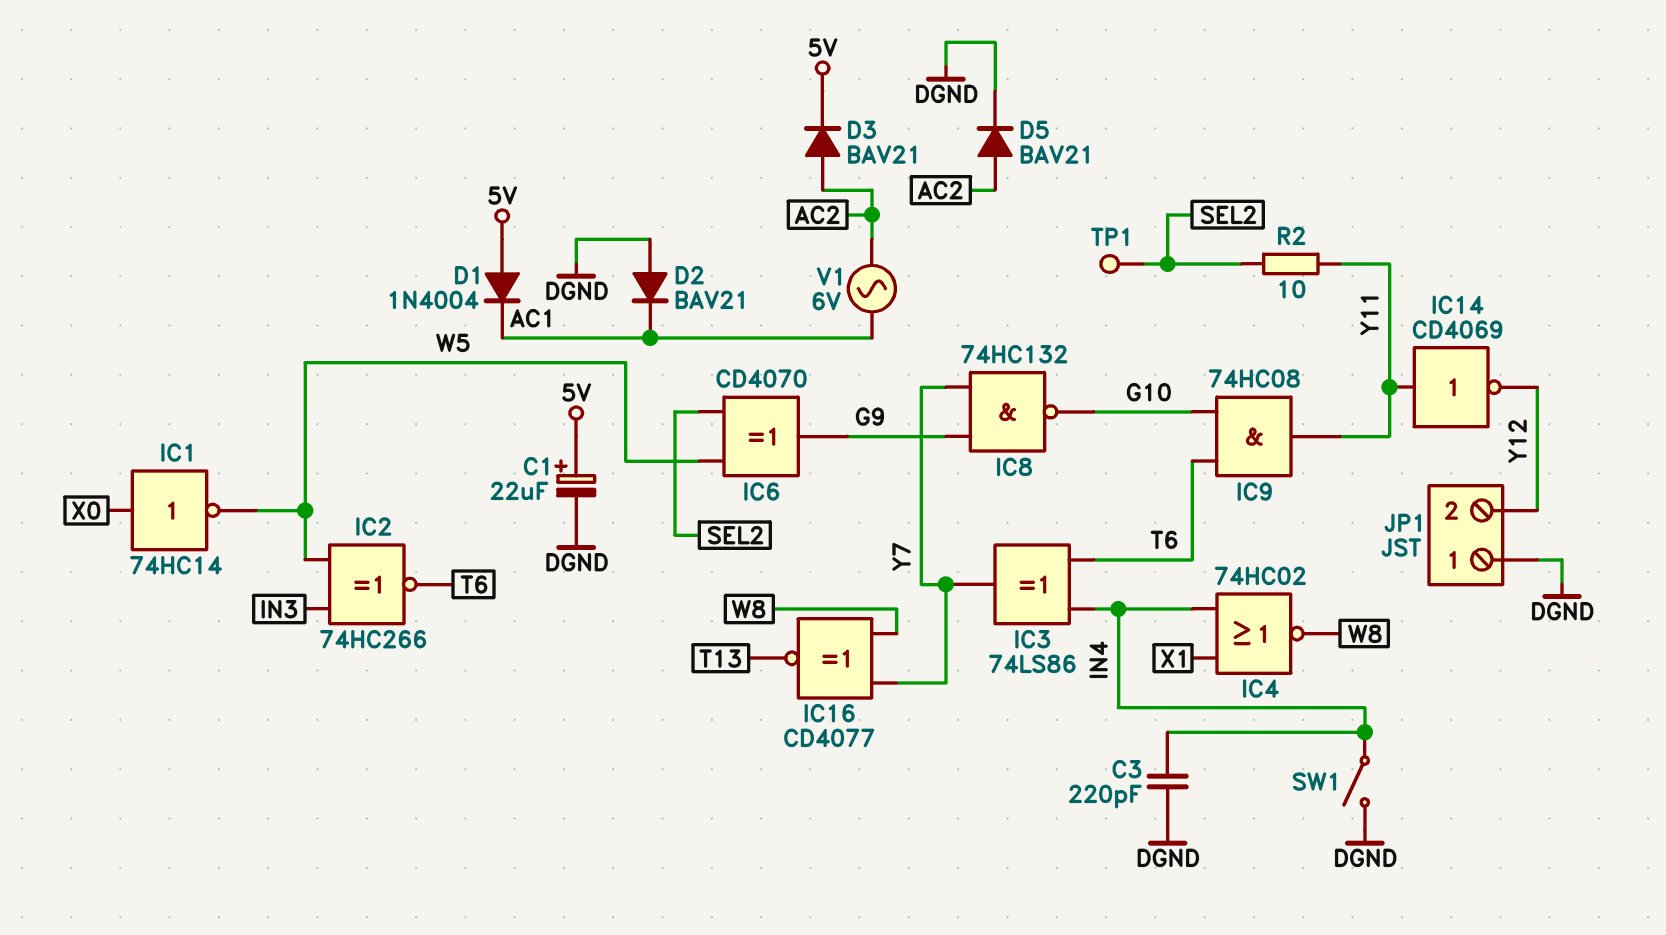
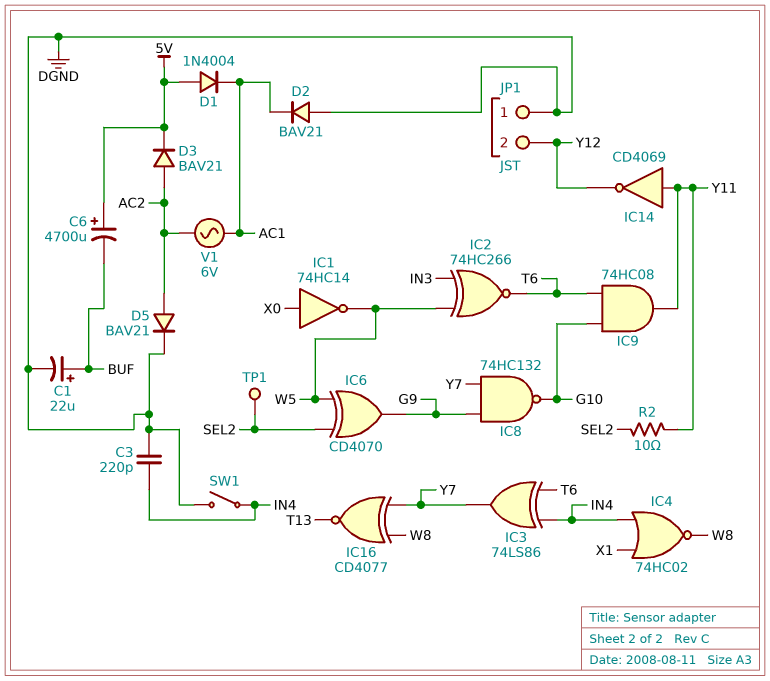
C1: 22uF (plus 5V, minus DGND) -> 22uF (plus BUF, minus DGND)
C6: none -> 4700uF (plus 5V, minus BUF)

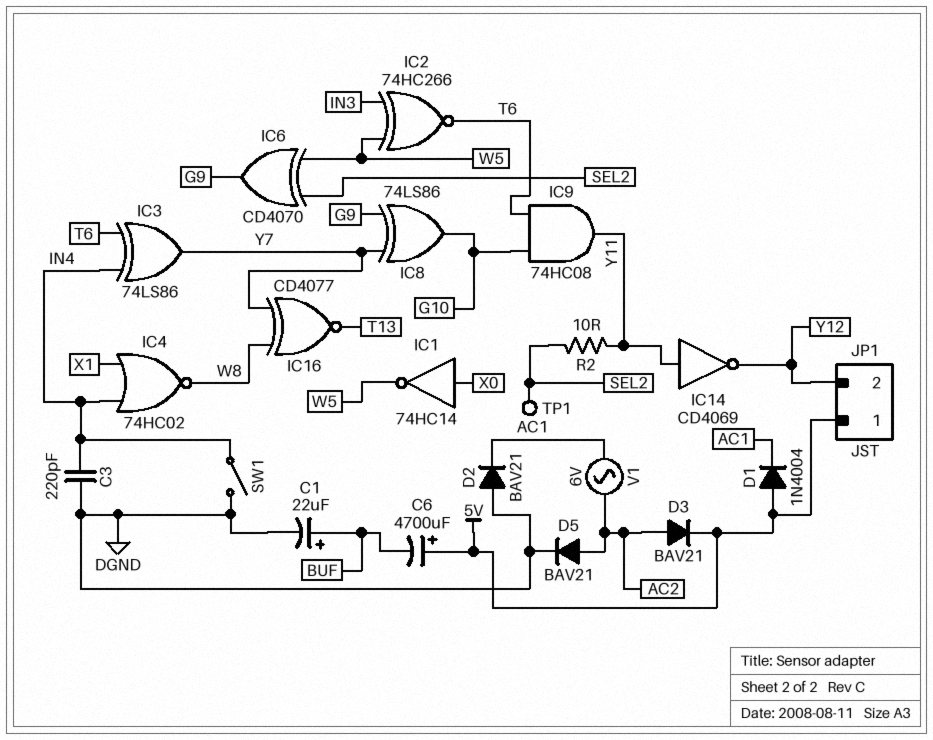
IC8: NAND 74HC132 (in G9, in Y7, out G10) -> XOR 74LS86 (in G9, in Y7, out G10)
JP1 pin 1: DGND -> 5V

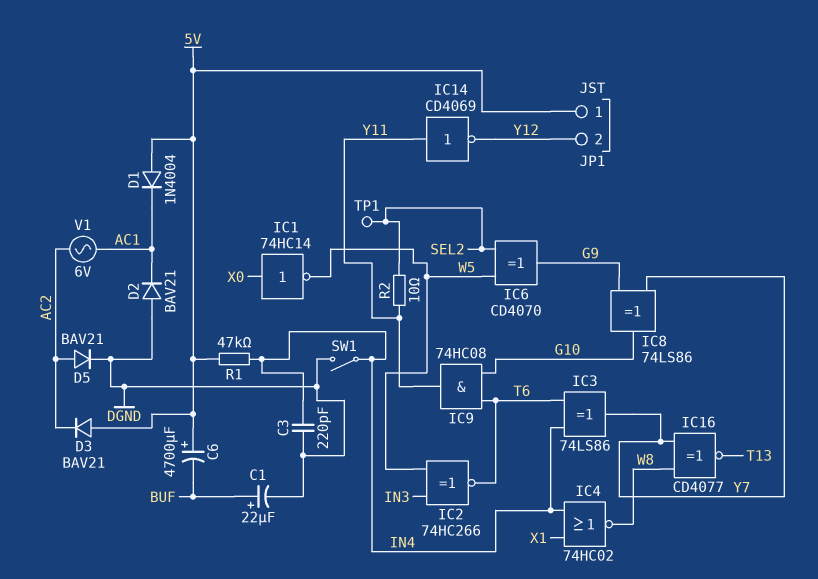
D3: diode BAV21 (A AC2, K 5V) -> diode BAV21 (A 5V, K AC2)
R1: none -> 47k (5V, IN4)

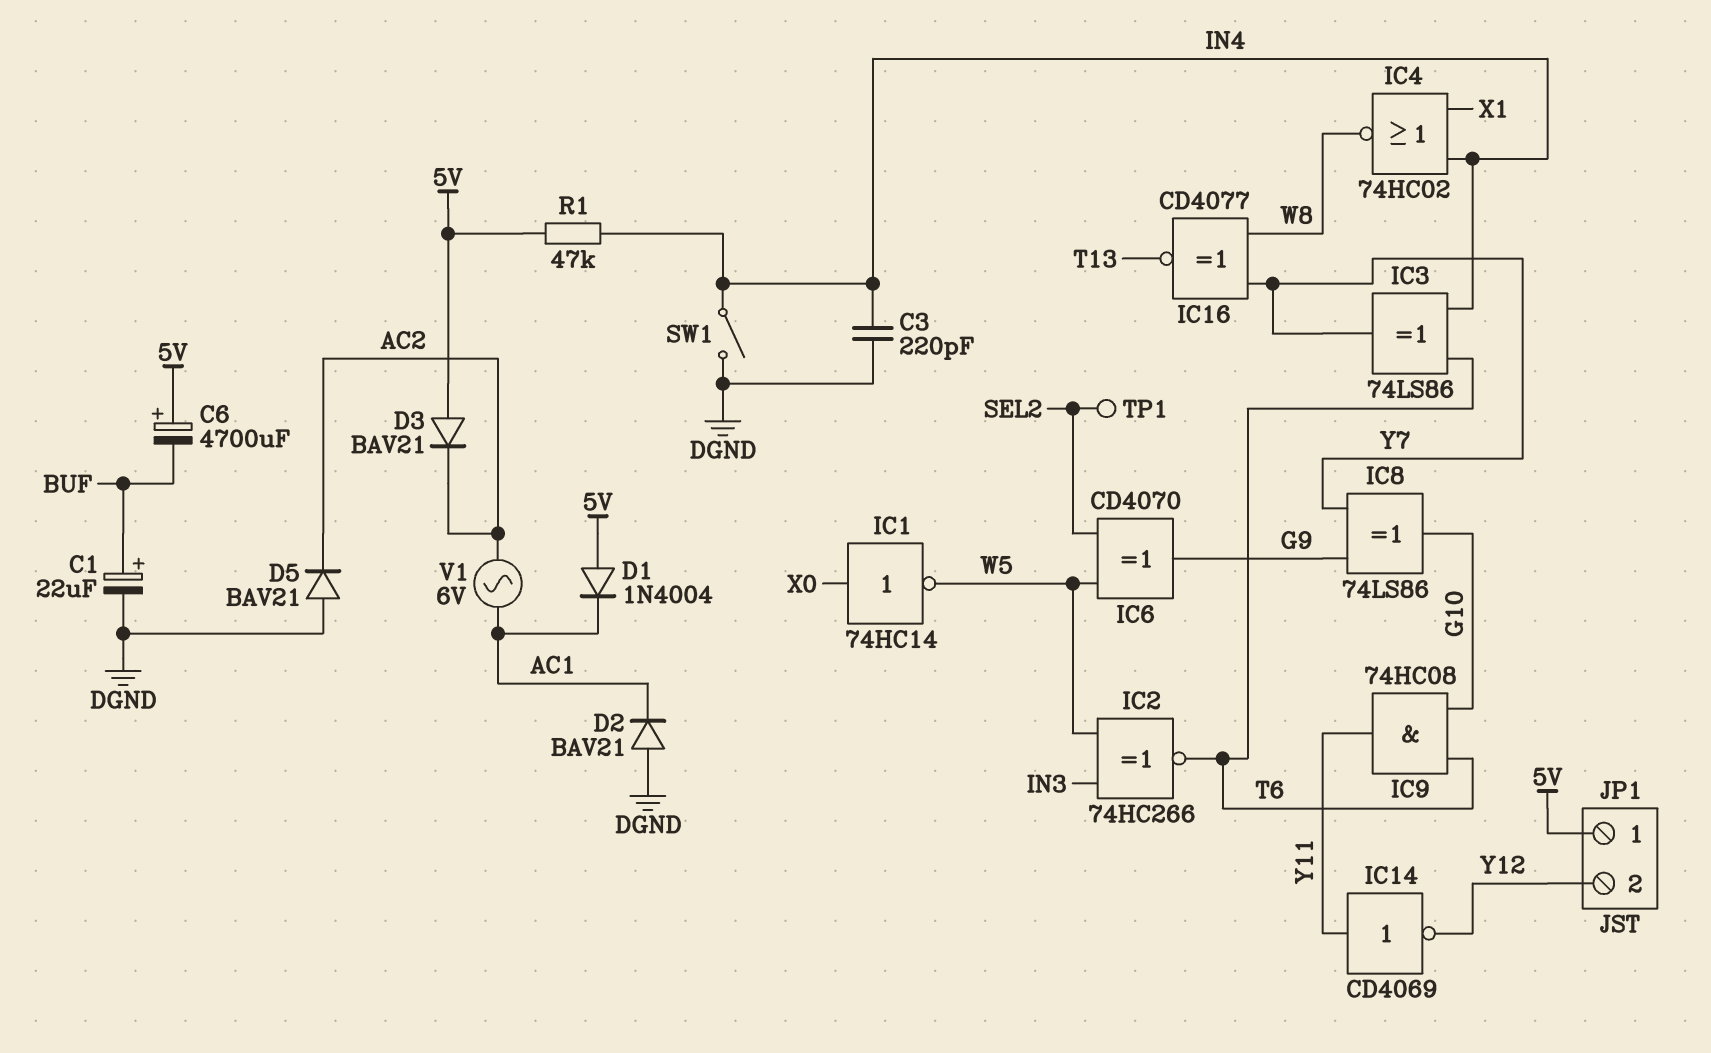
D5: diode BAV21 (A AC2, K DGND) -> diode BAV21 (A DGND, K AC2)
R2: 10 (SEL2, Y11) -> none

